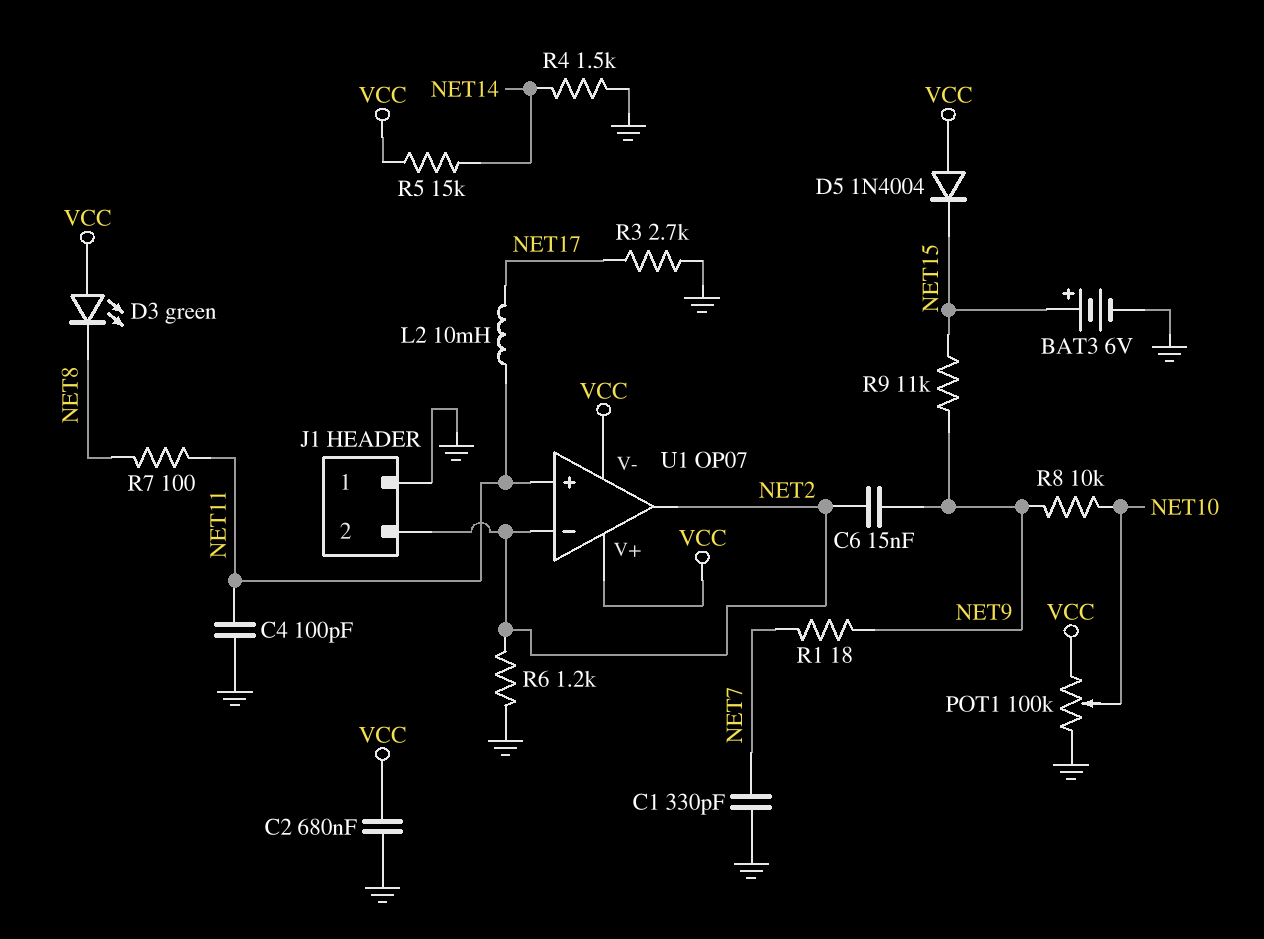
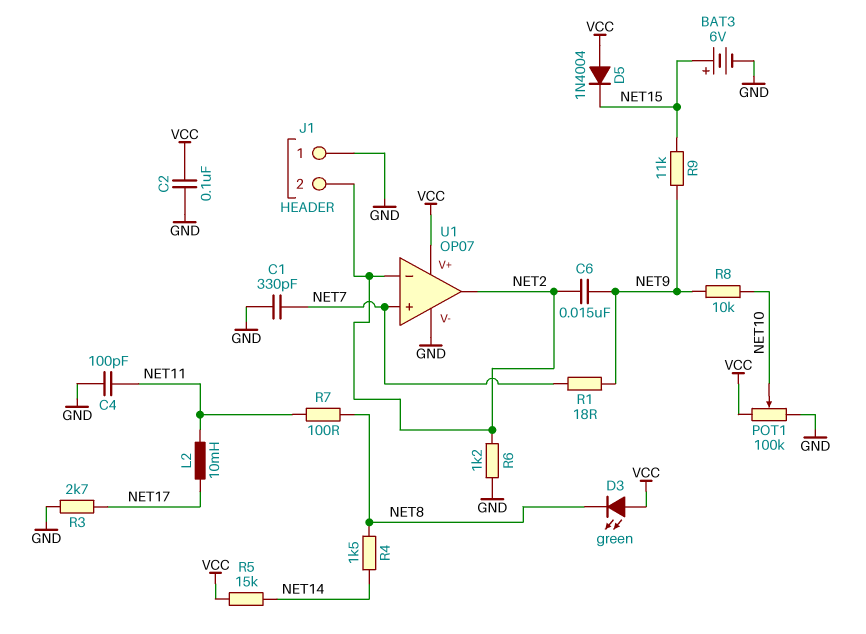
C2: 680nF (GND, VCC) -> 100nF (GND, VCC)
R4: 1.5k (GND, NET14) -> 1.5k (NET8, NET14)
U1 pin V-: VCC -> GND
U1 pin in+: NET11 -> NET7

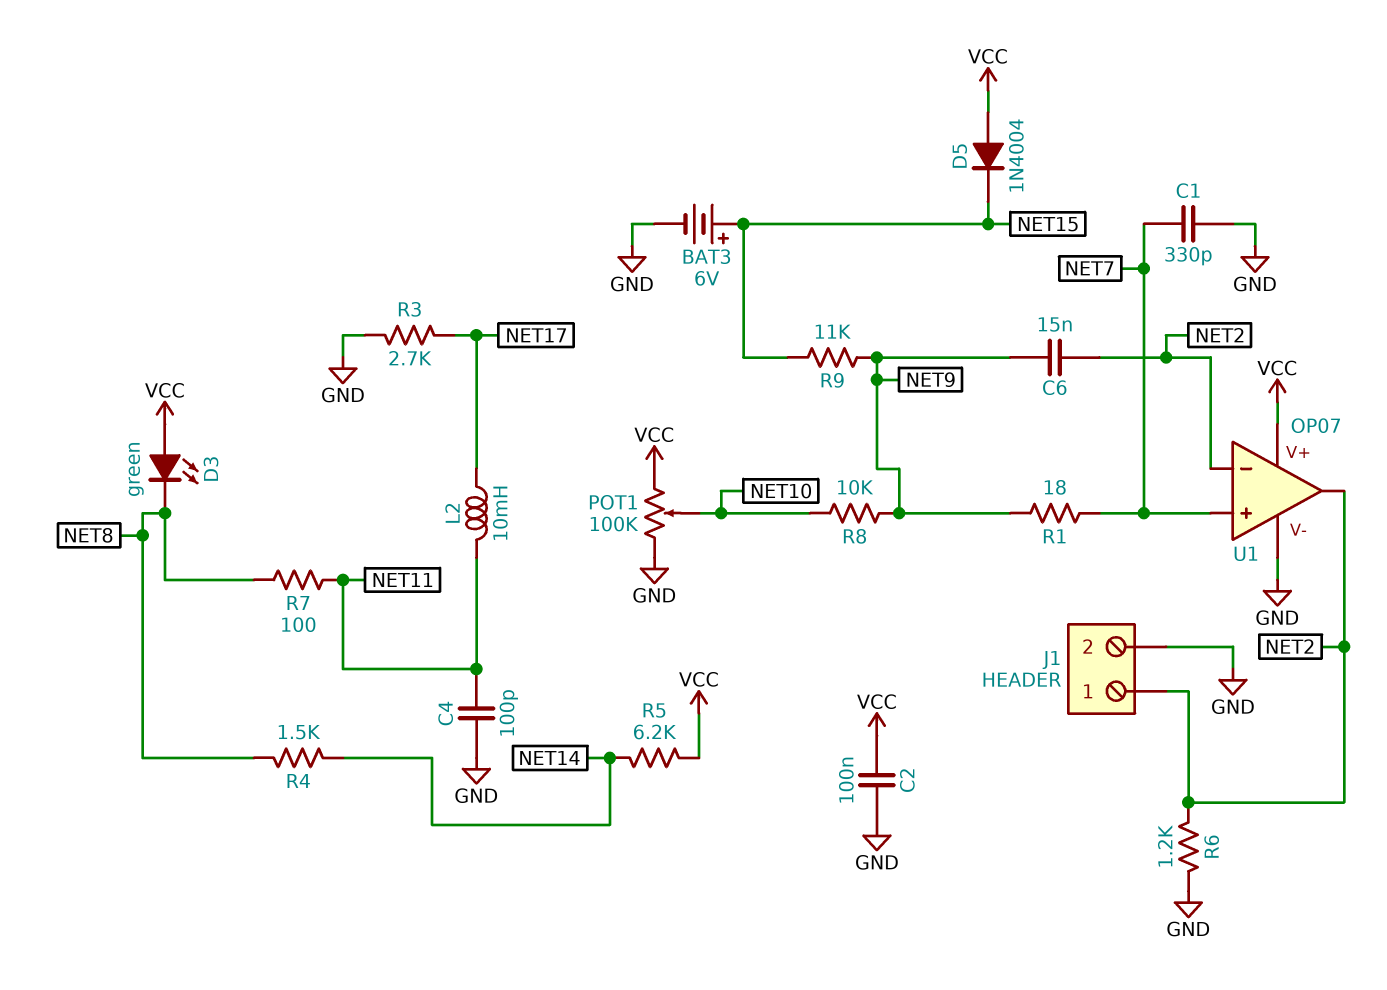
J1 pin 1: GND -> NET2
J1 pin 2: NET2 -> GND
R5: 15k (NET14, VCC) -> 6.2k (NET14, VCC)

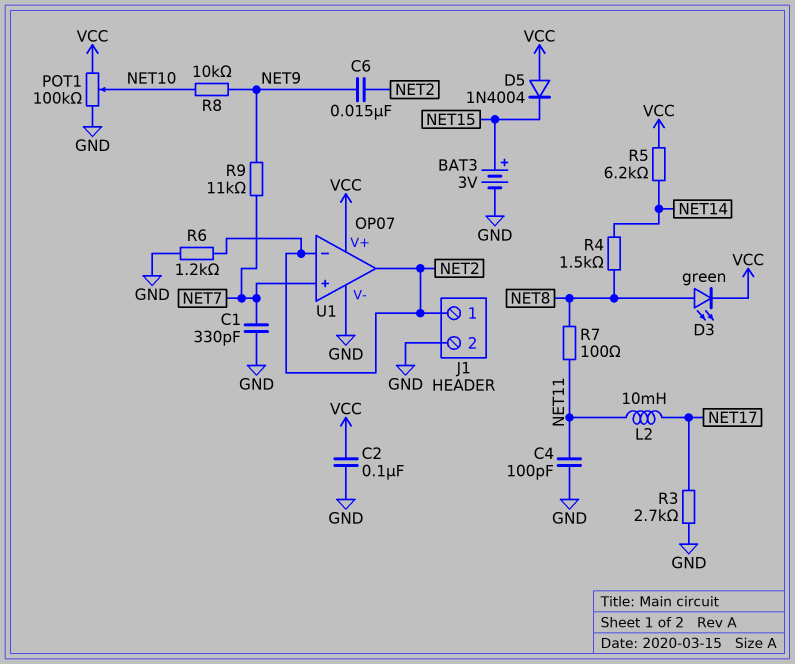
BAT3: 6V (plus NET15, minus GND) -> 3V (plus NET15, minus GND)
D3: LED green (A VCC, K NET8) -> LED green (A NET8, K VCC)
R1: 18 (NET7, NET9) -> none
R9: 11k (NET9, NET15) -> 11k (NET7, NET9)

